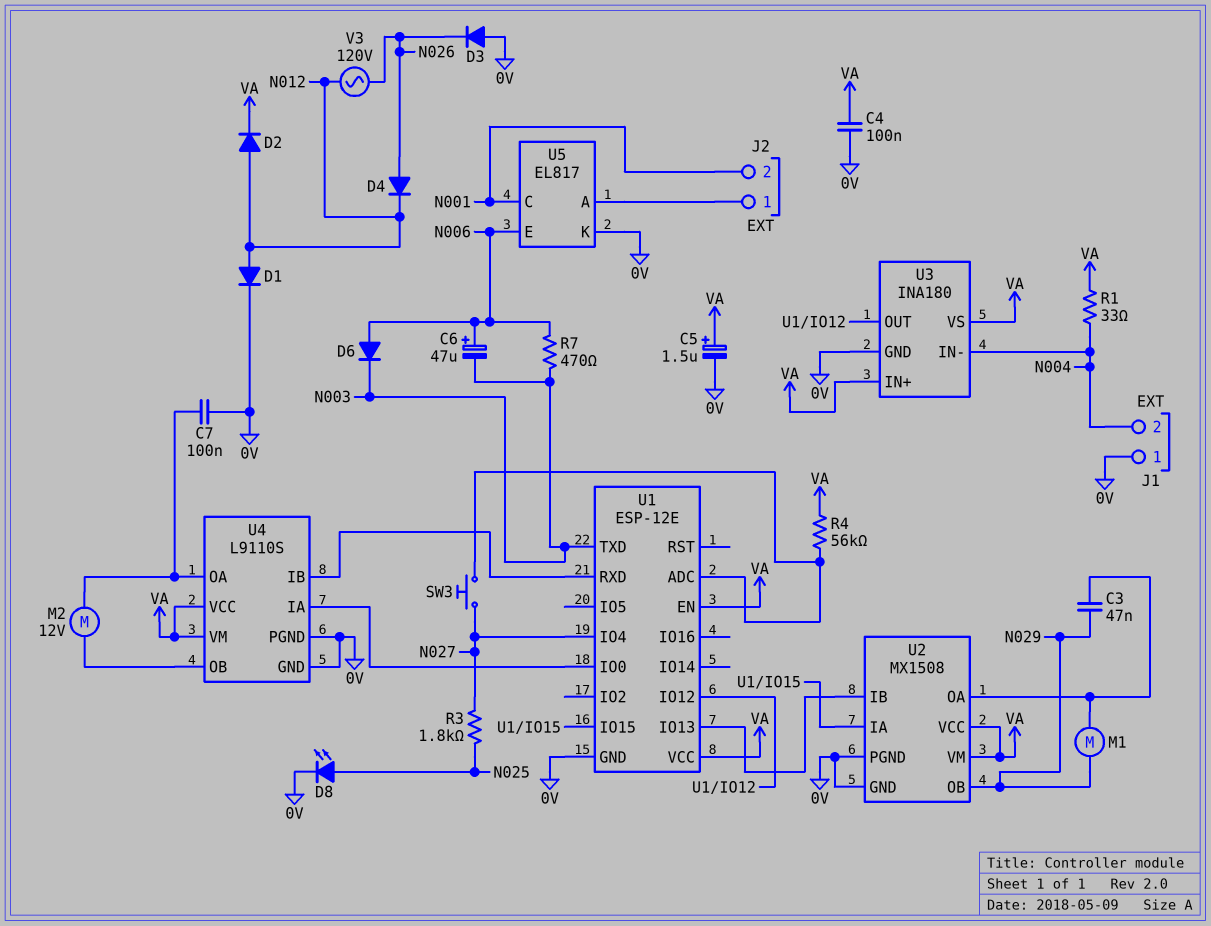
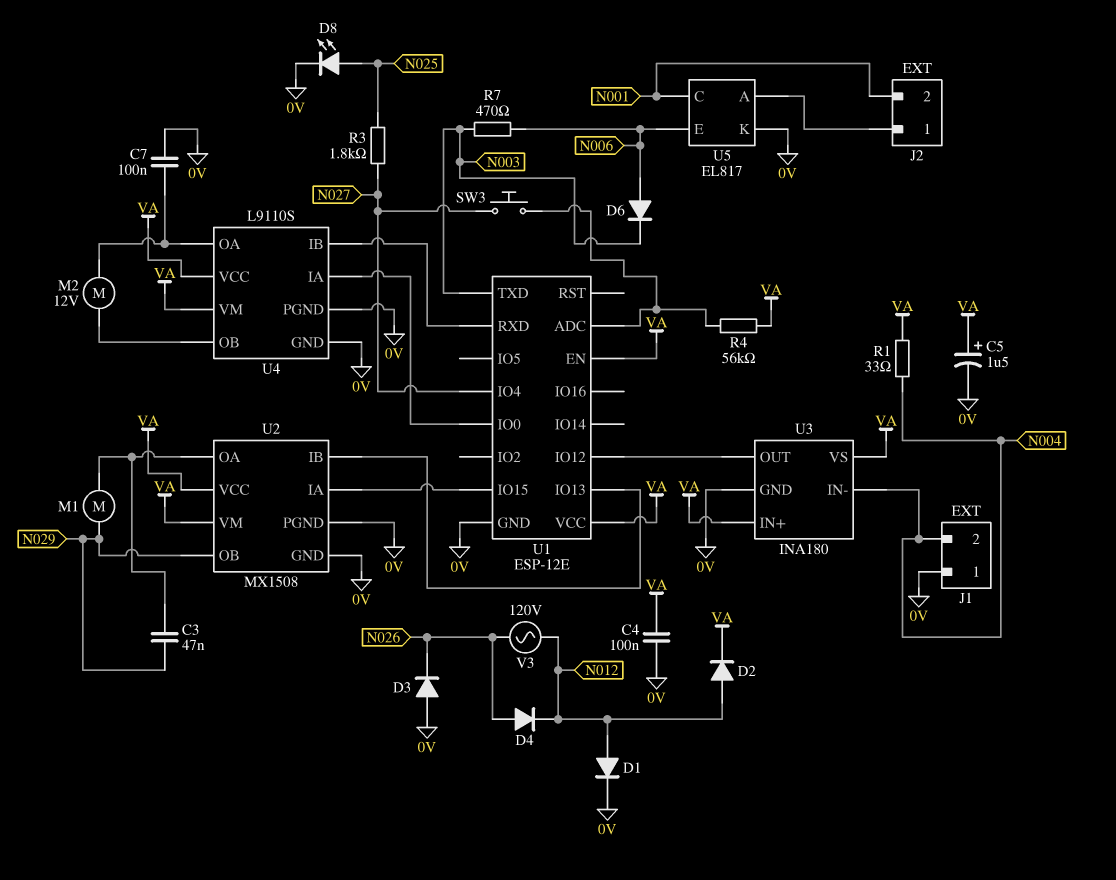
C6: 47uF (plus N006, minus N003) -> none

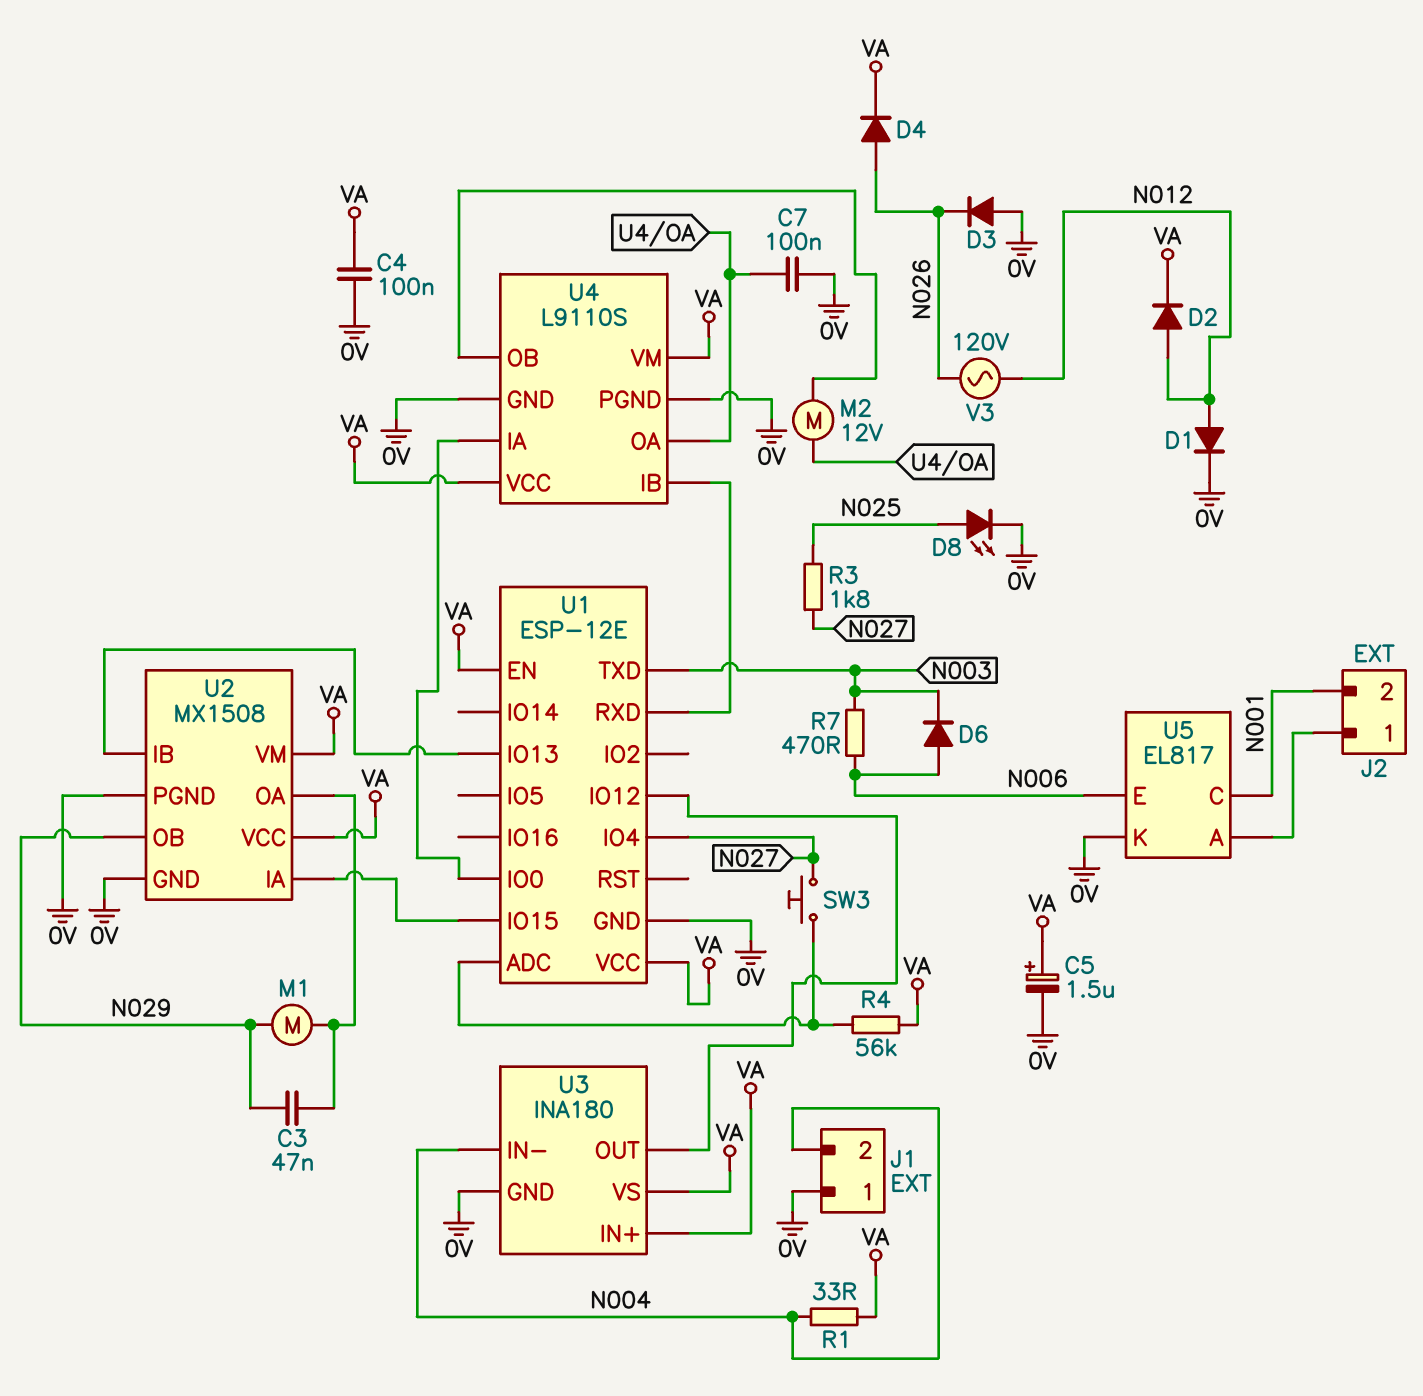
D4: diode (A N026, K N012) -> diode (A N026, K VA)

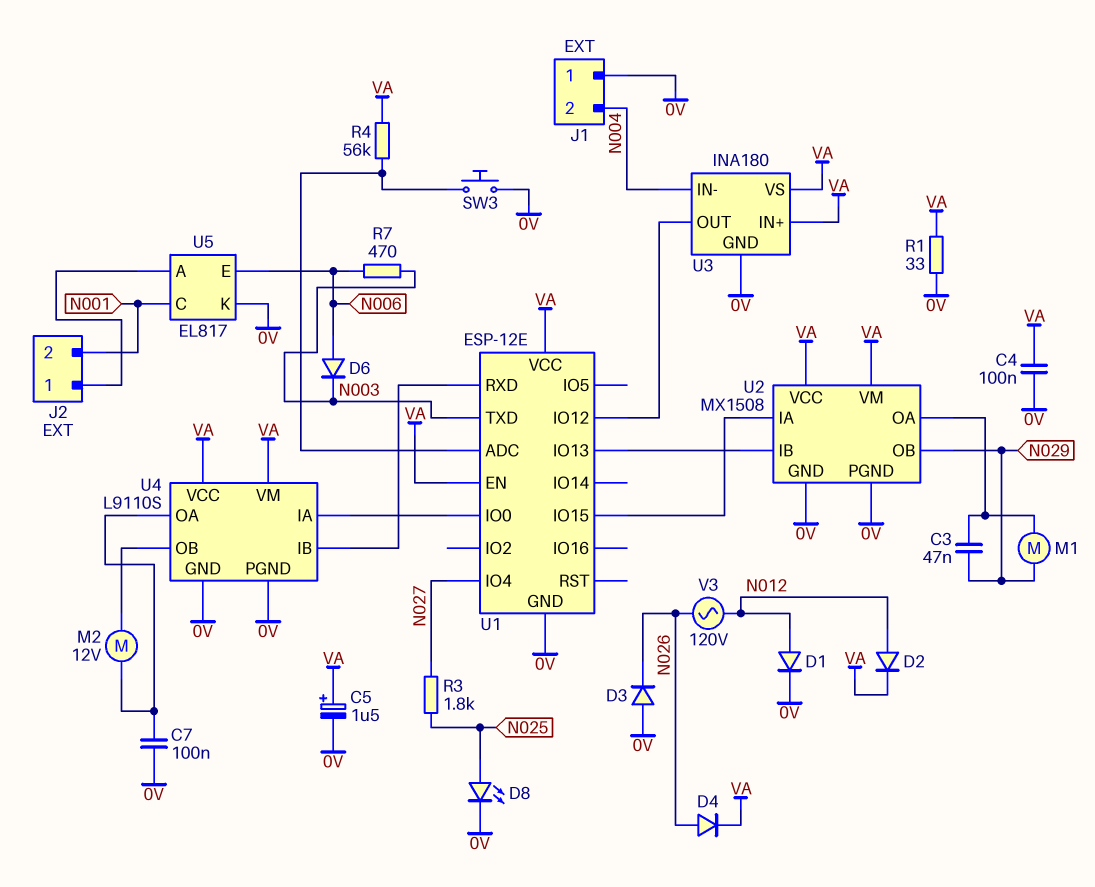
R1: 33 (N004, VA) -> 33 (0V, VA)
SW3: button (N027, U1/ADC) -> button (0V, U1/ADC)

